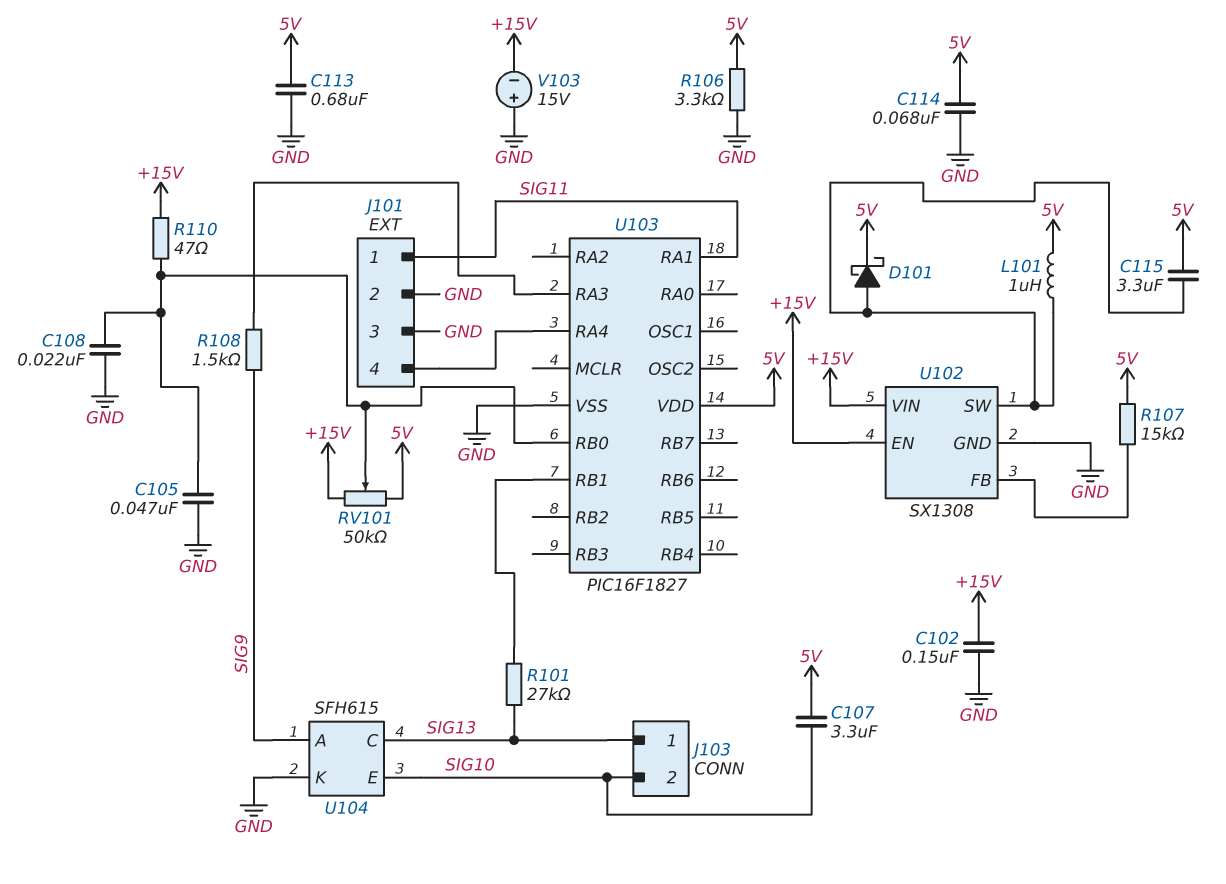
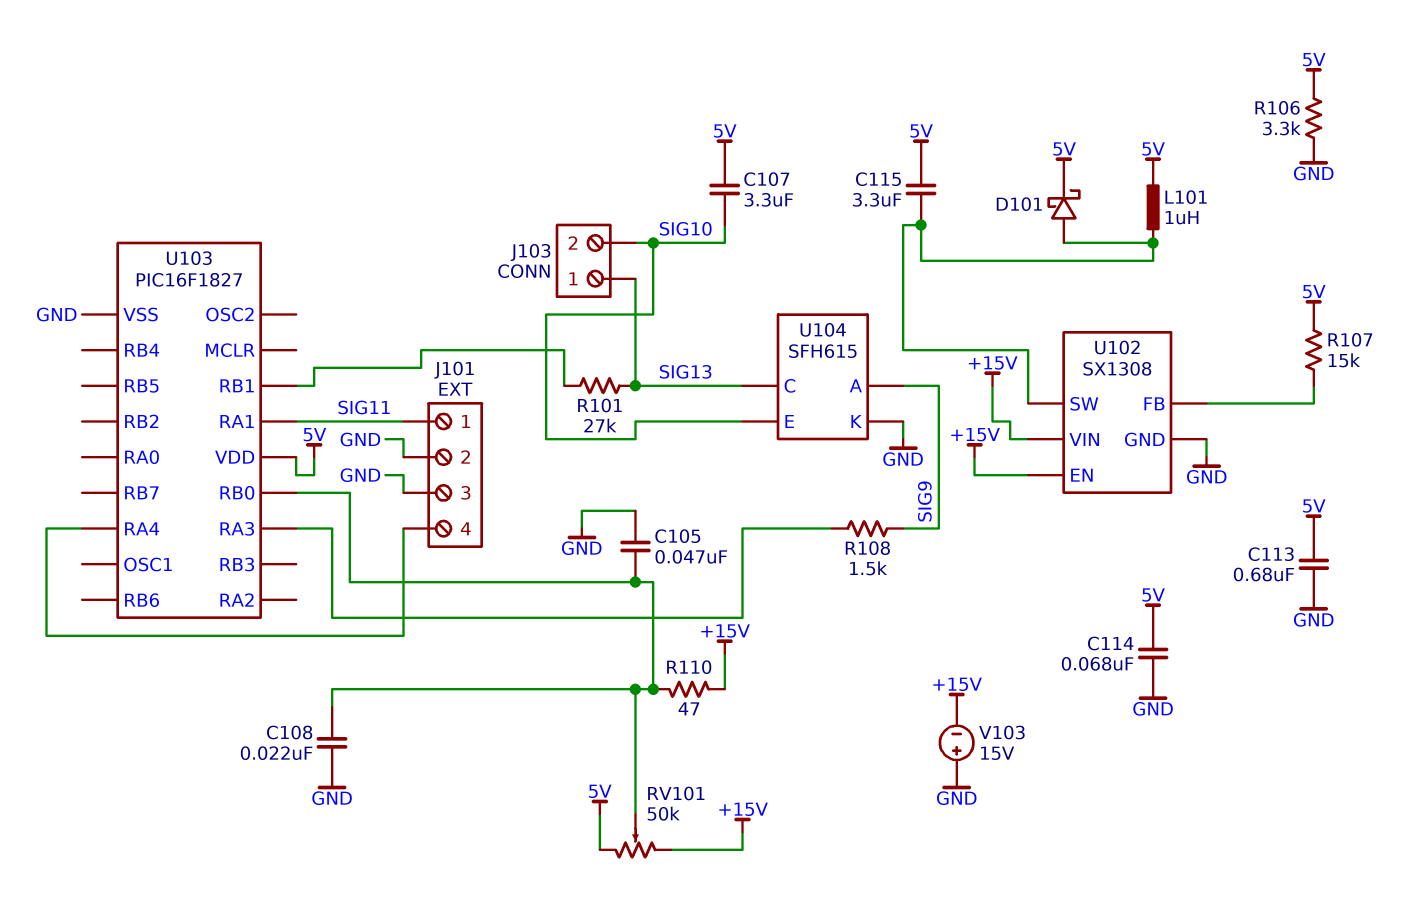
C102: 150nF (+15V, GND) -> none

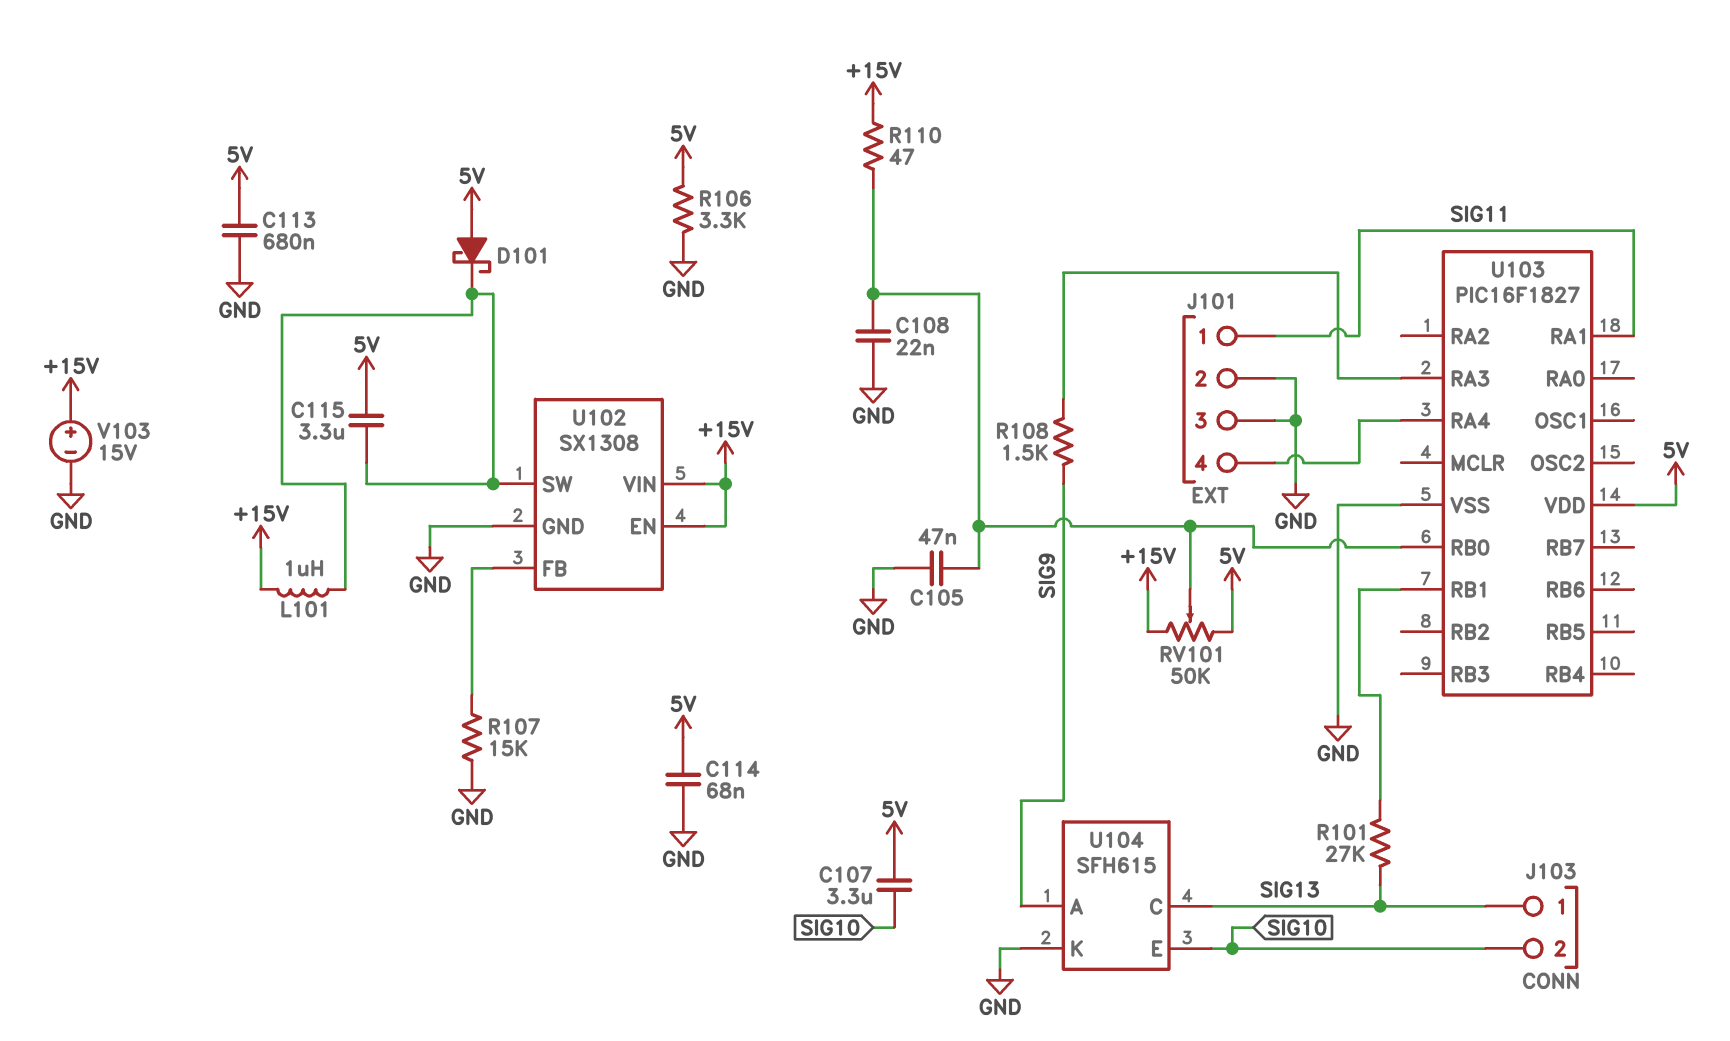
D101: schottky (A U102/SW, K 5V) -> schottky (A 5V, K U102/SW)
L101: 1uH (5V, U102/SW) -> 1uH (+15V, U102/SW)
R107: 15k (5V, U102/FB) -> 15k (GND, U102/FB)
V103: 15V (plus GND, minus +15V) -> 15V (plus +15V, minus GND)

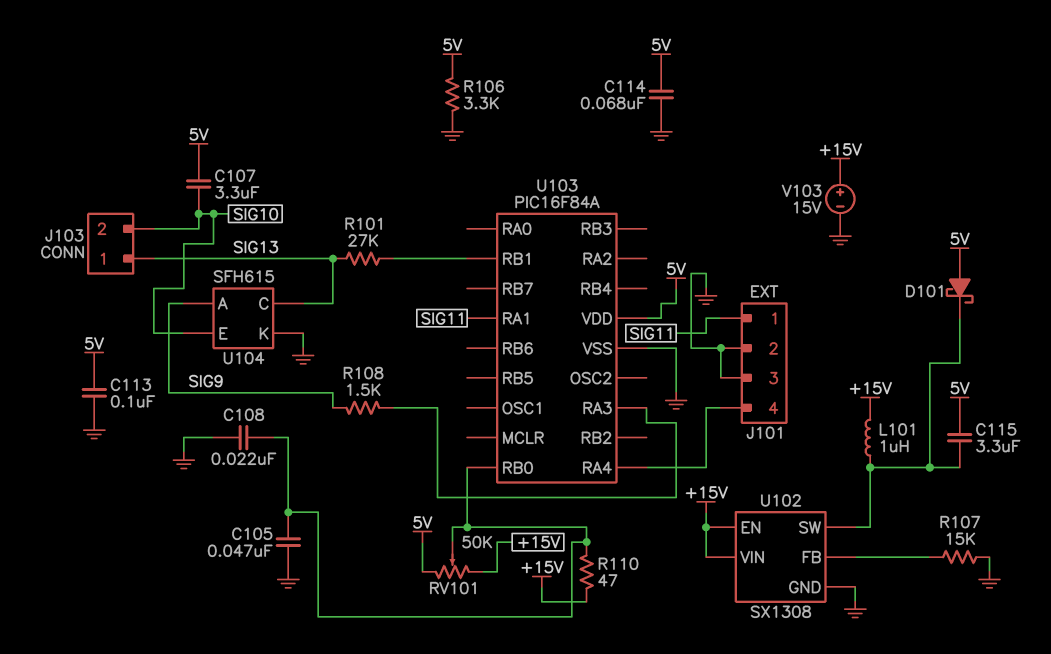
C113: 680nF (5V, GND) -> 100nF (5V, GND)
U103: PIC16F1827 -> PIC16F84A

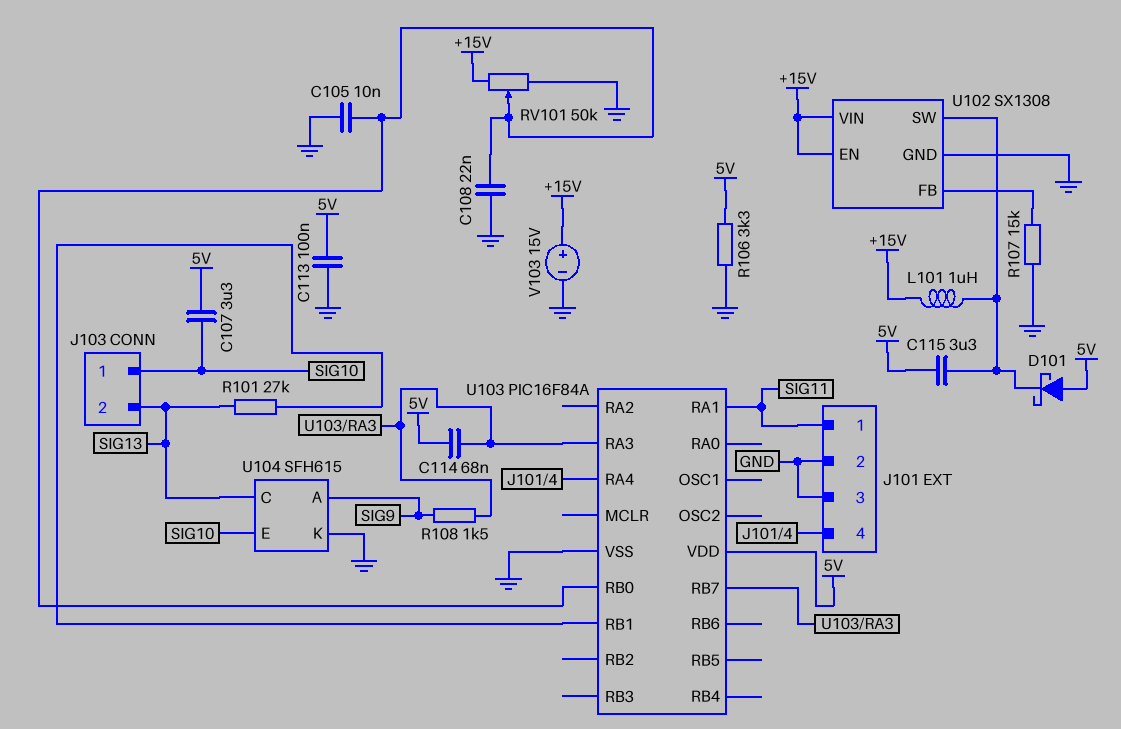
C105: 47nF (GND, U103/RB0) -> 10nF (GND, U103/RB0)
C114: 68nF (5V, GND) -> 68nF (5V, U103/RA3)
J103 pin 1: SIG13 -> SIG10
J103 pin 2: SIG10 -> SIG13
R110: 47 (+15V, U103/RB0) -> none
RV101: 50k (+15V, 5V, wiper U103/RB0) -> 50k (+15V, GND, wiper U103/RB0)
U103 pin RB7: none -> U103/RA3

